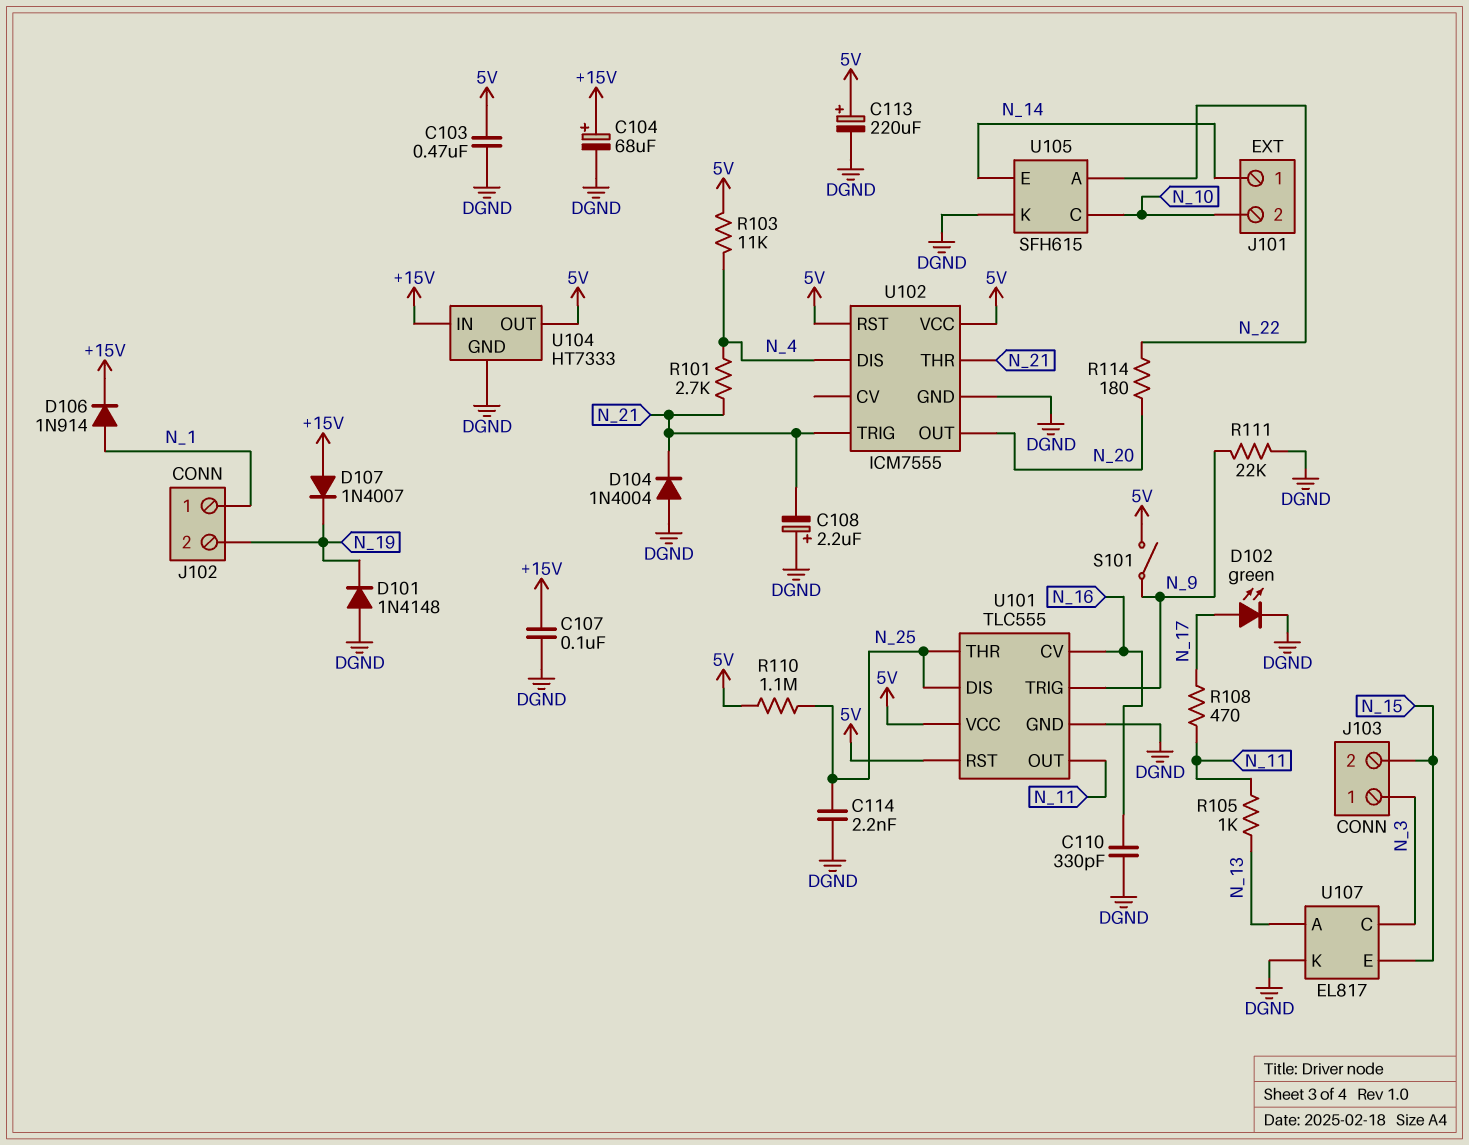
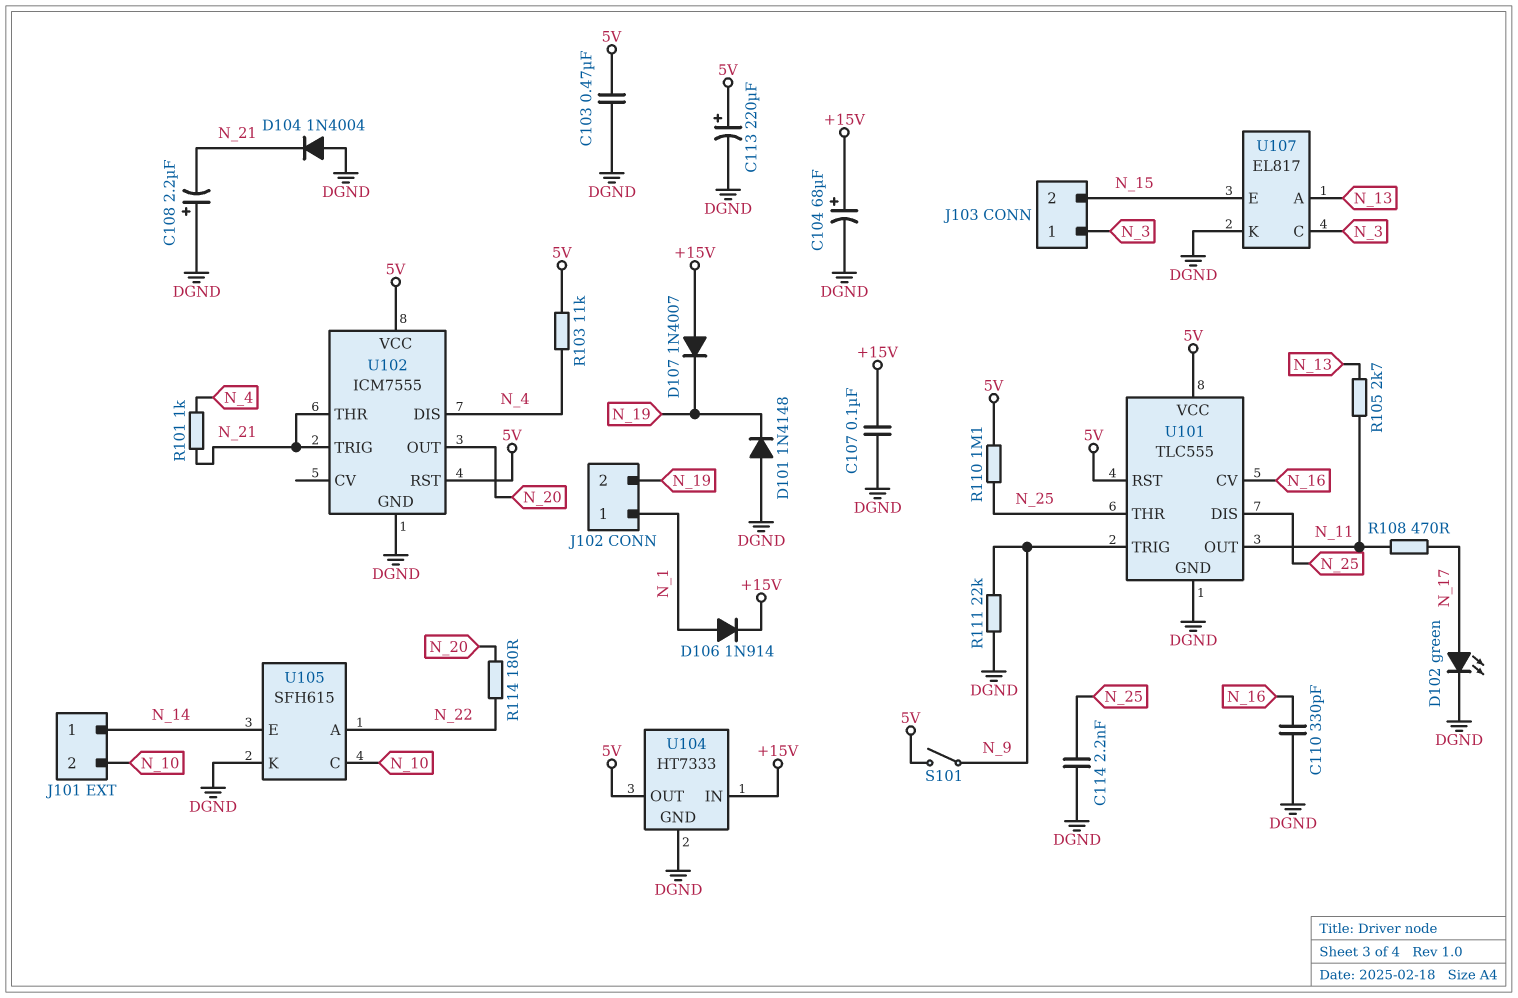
R101: 2.7k (N_4, N_21) -> 1k (N_4, N_21)
R105: 1k (N_11, N_13) -> 2.7k (N_11, N_13)

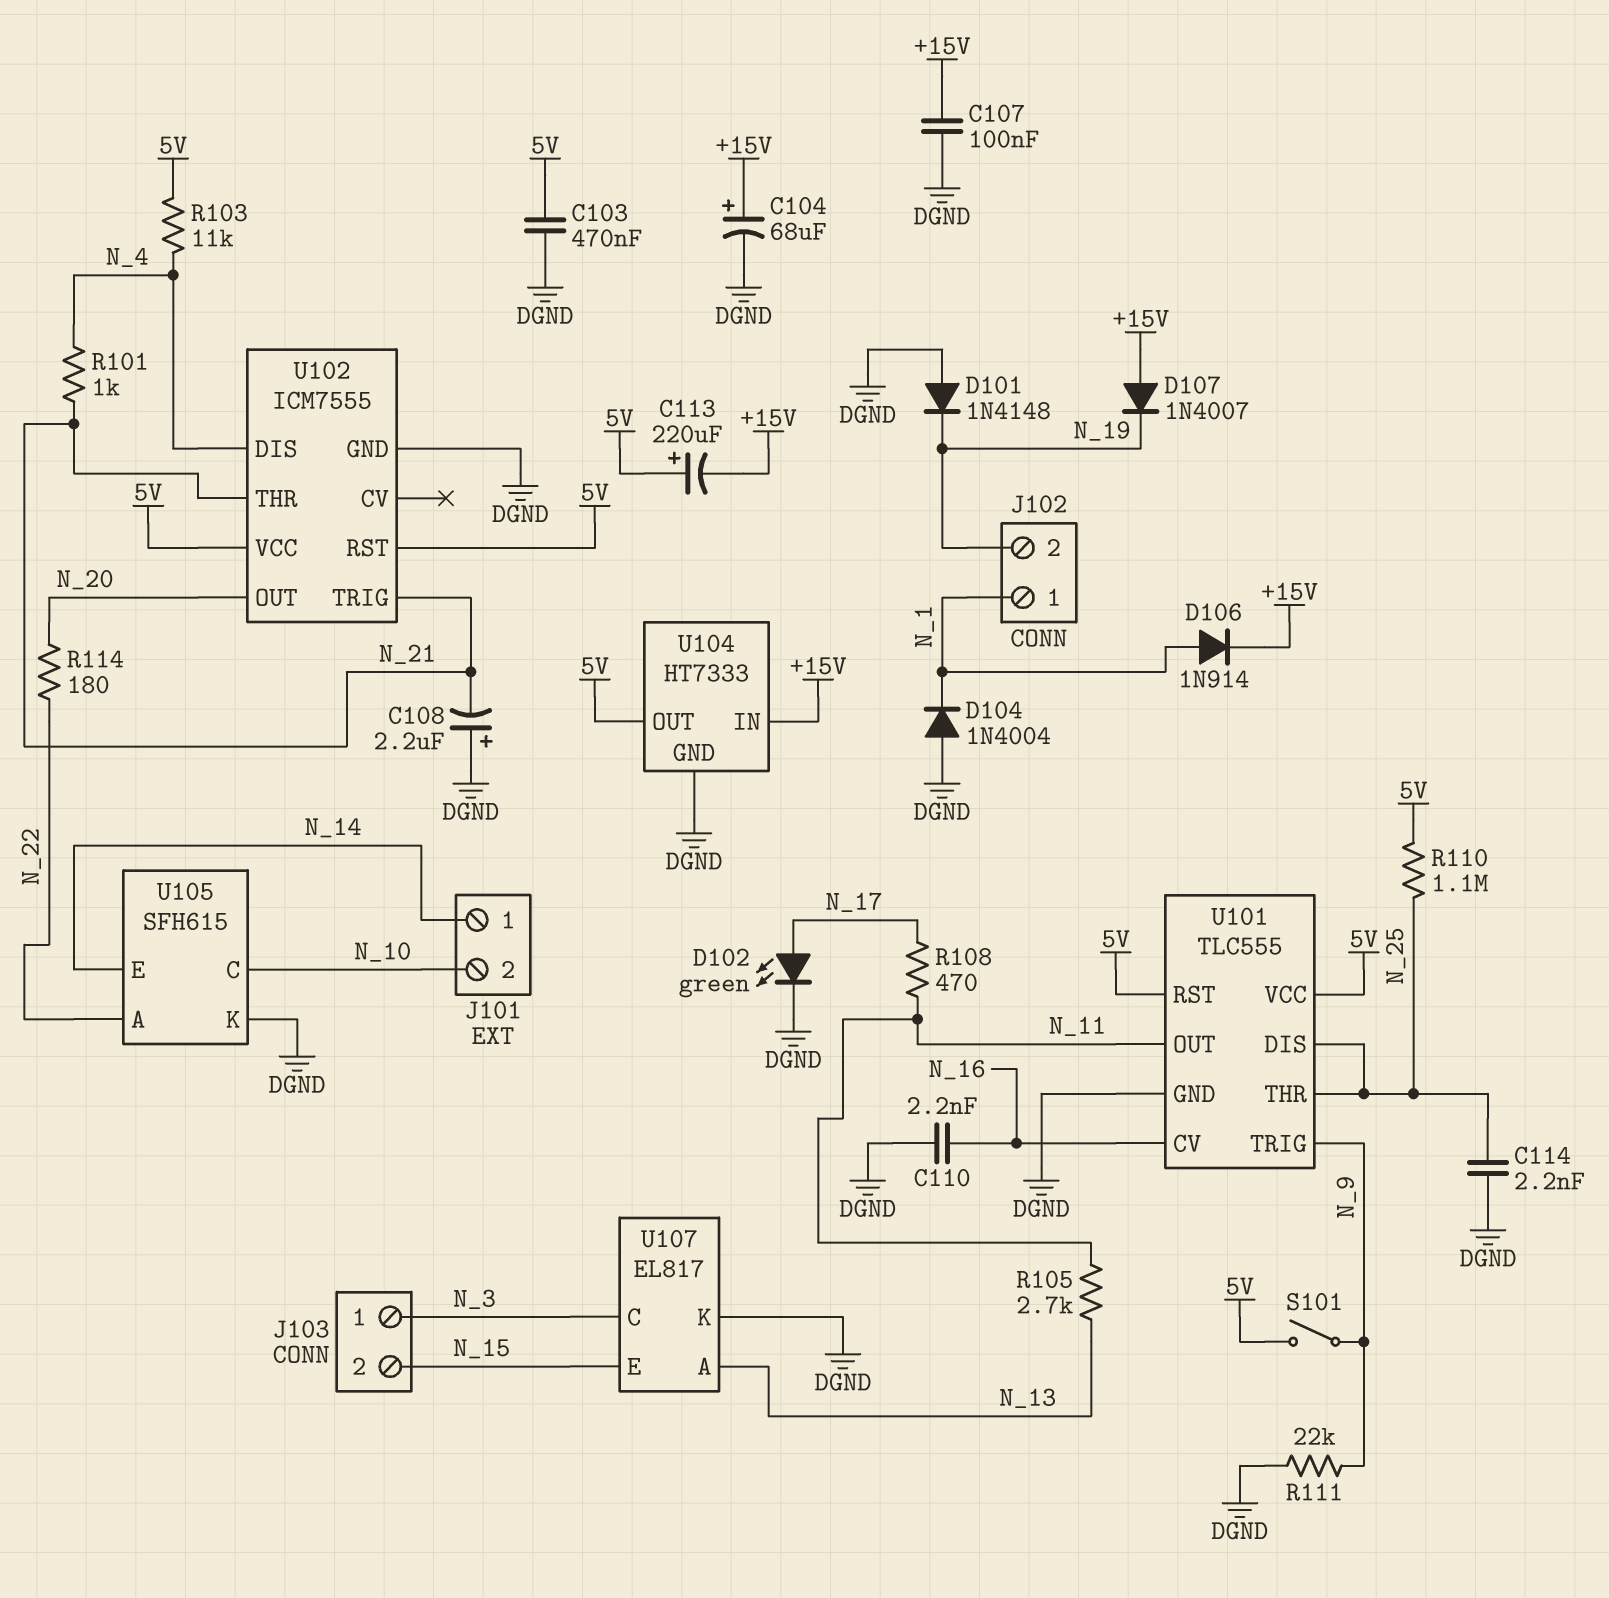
C110: 330pF (DGND, N_16) -> 2.2nF (DGND, N_16)
C113: 220uF (plus 5V, minus DGND) -> 220uF (plus 5V, minus +15V)
D104: diode 1N4004 (A DGND, K N_21) -> diode 1N4004 (A DGND, K N_1)

